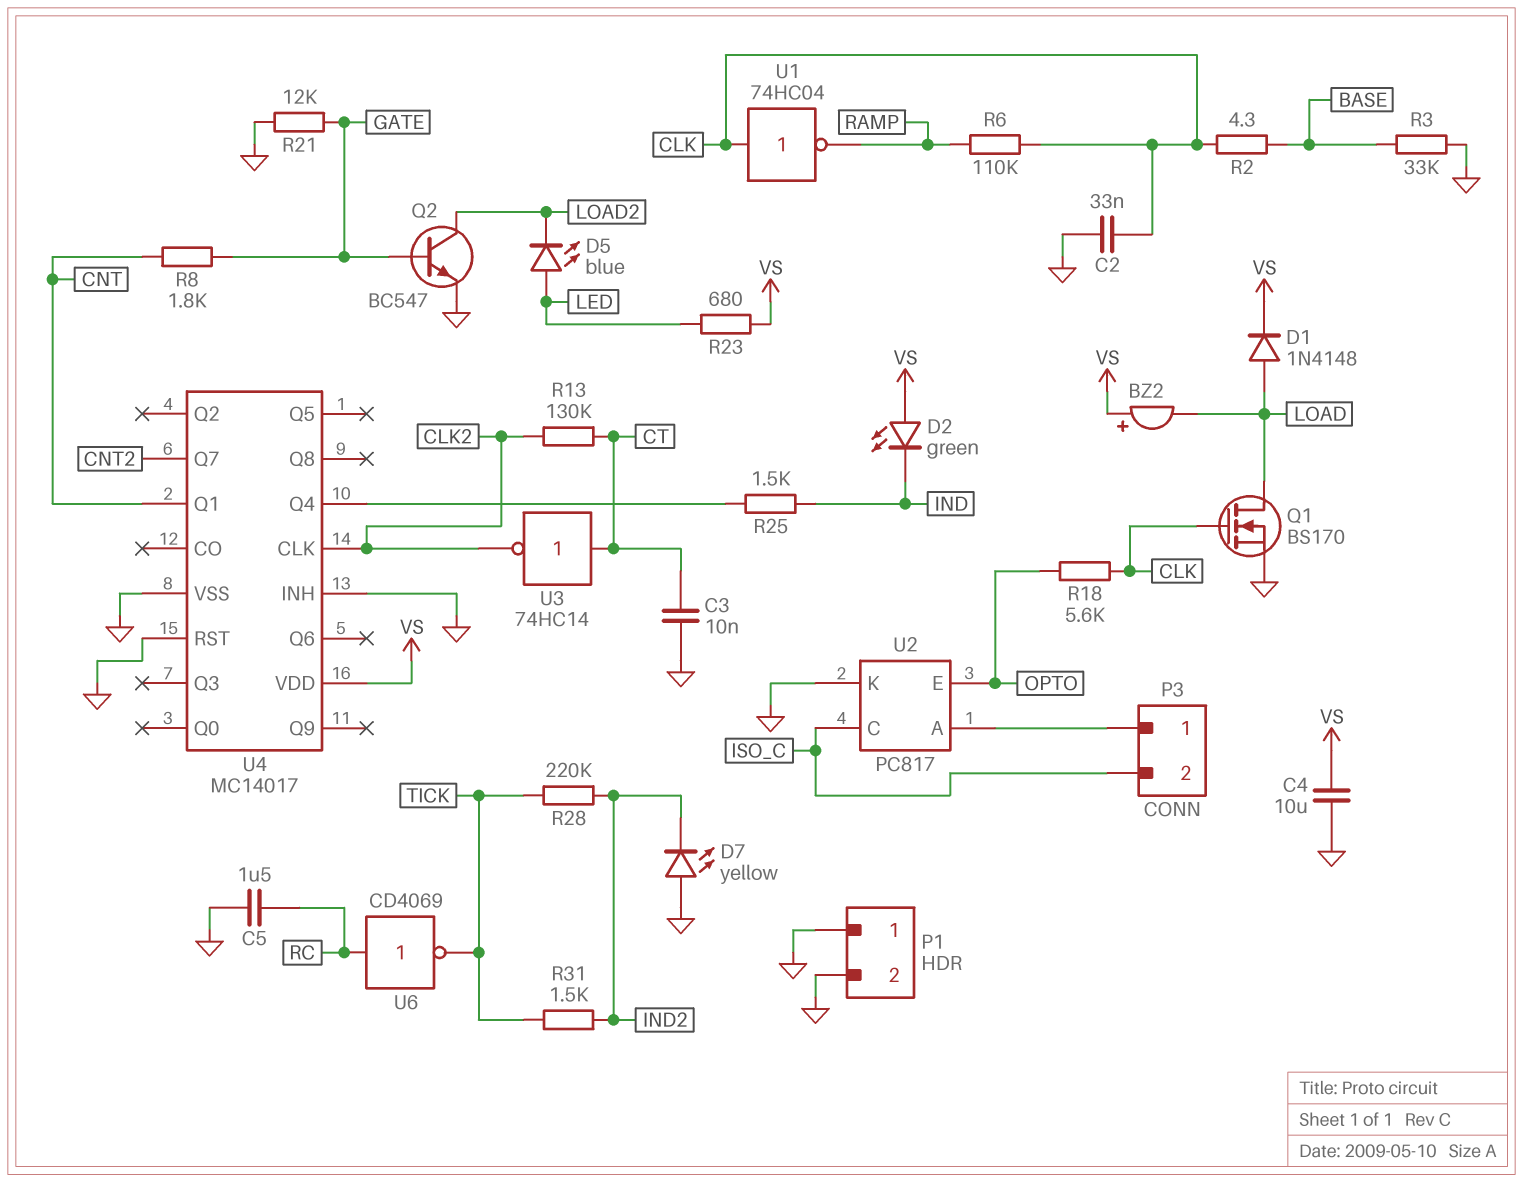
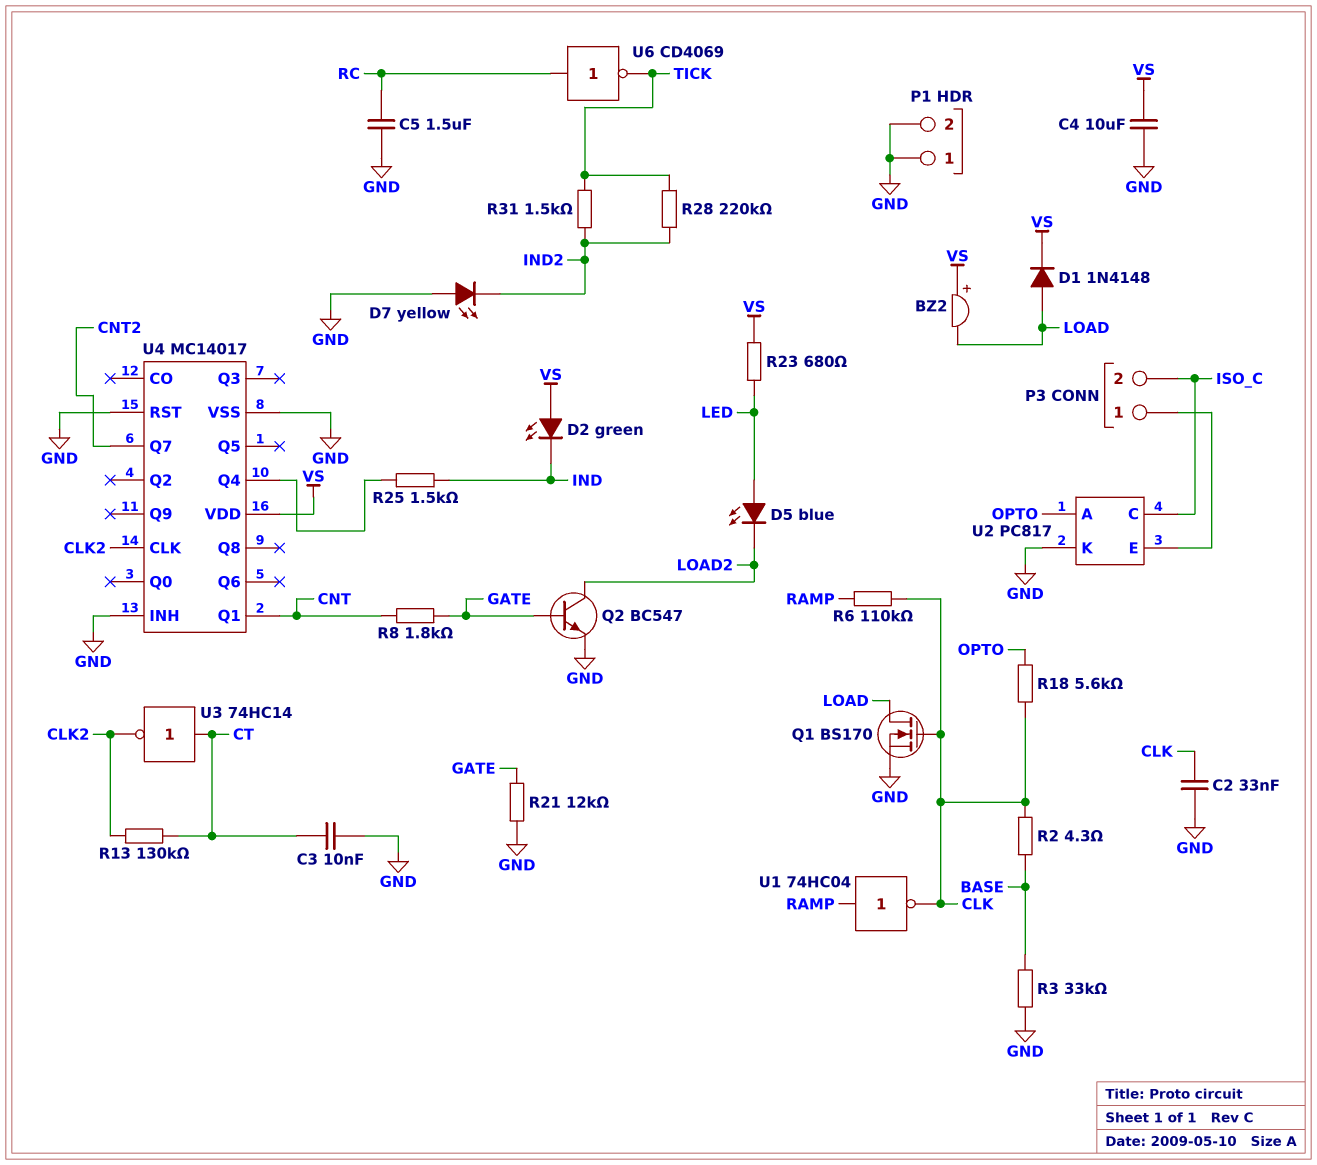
U1: NOT 74HC04 (in CLK, out RAMP) -> NOT 74HC04 (in RAMP, out CLK)
U2 pin A: P3/1 -> OPTO
U2 pin E: OPTO -> P3/1

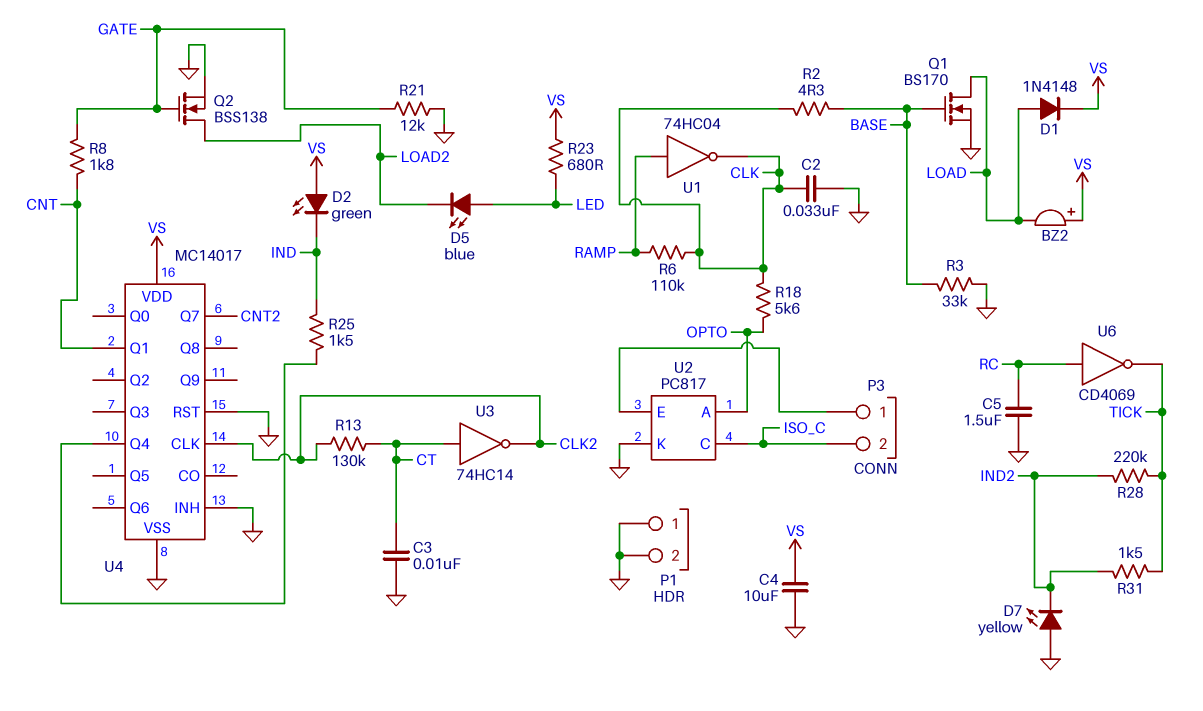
Q1: NMOS BS170 (G CLK, D LOAD, S GND) -> NMOS BS170 (G BASE, D LOAD, S GND)
Q2: NPN BC547 (B GATE, C LOAD2, E GND) -> NMOS BSS138 (G GATE, D LOAD2, S GND)

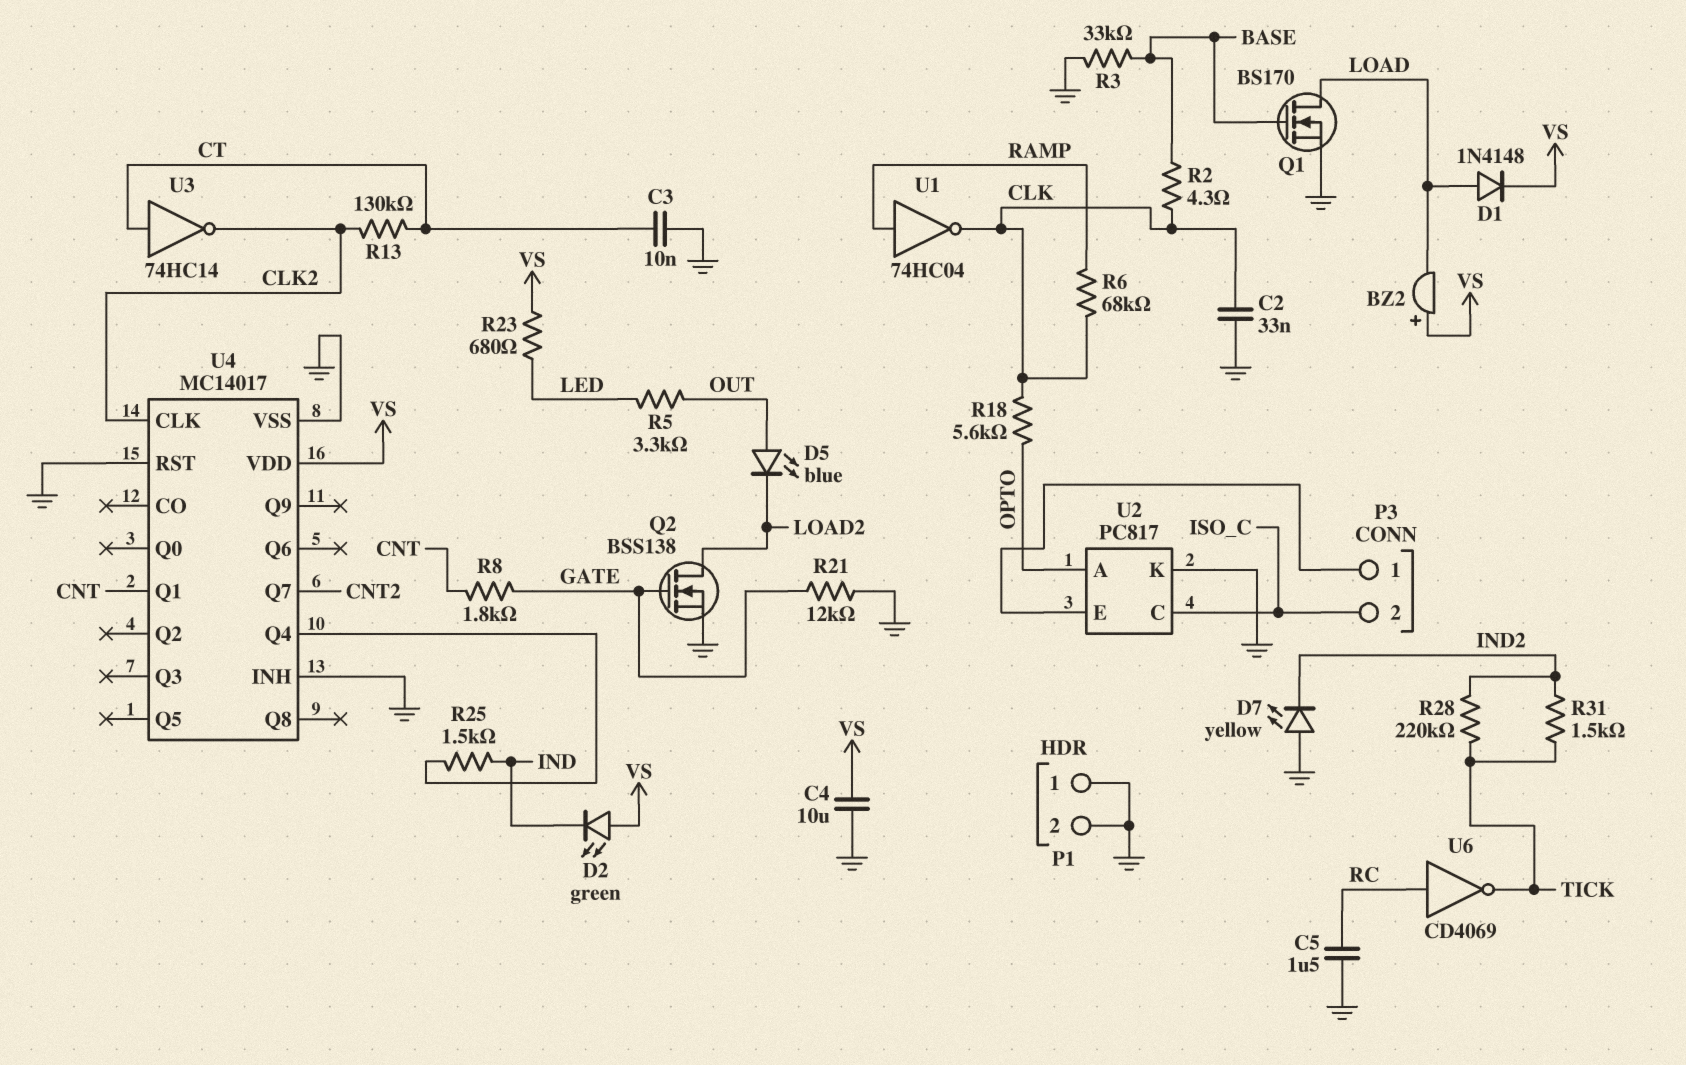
D5: LED blue (A LED, K LOAD2) -> LED blue (A OUT, K LOAD2)
R5: none -> 3.3k (LED, OUT)
R6: 110k (CLK, RAMP) -> 68k (CLK, RAMP)

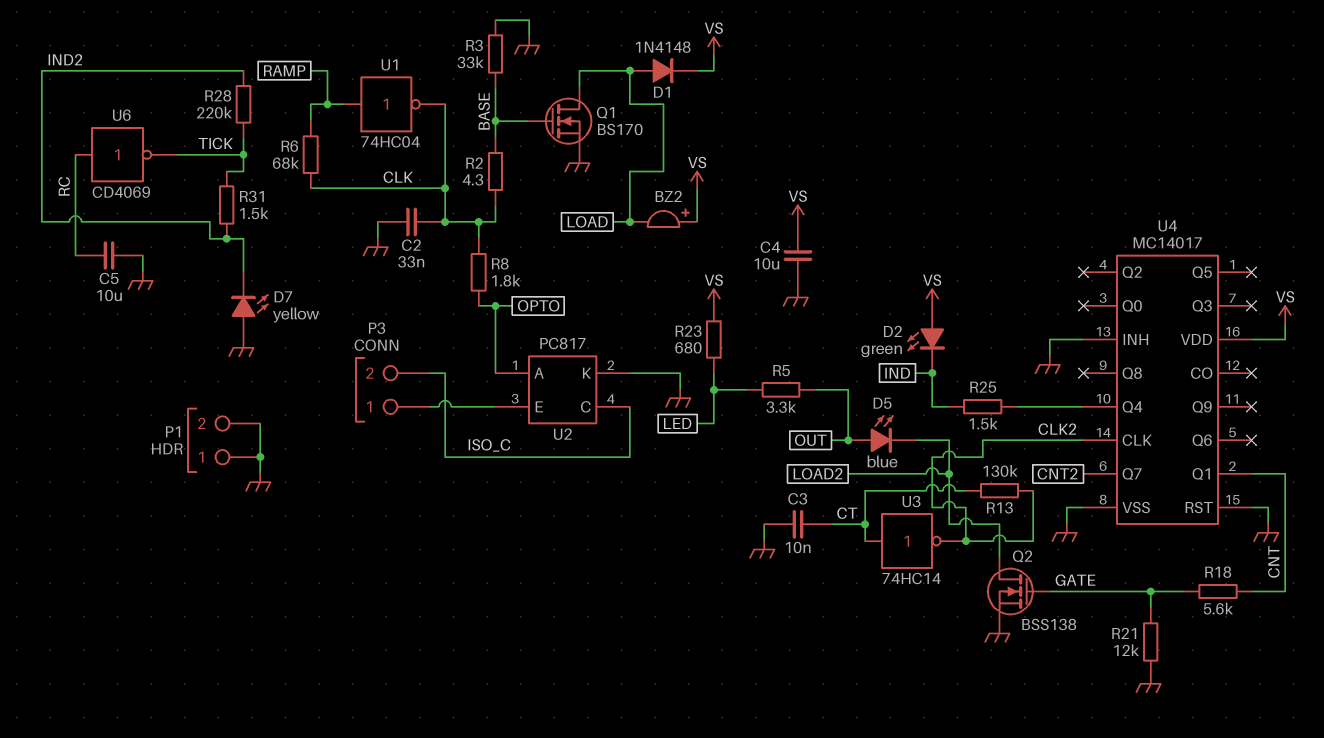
C5: 1.5uF (GND, RC) -> 10uF (GND, RC)
R8: 1.8k (CNT, GATE) -> 1.8k (CLK, OPTO)
R18: 5.6k (CLK, OPTO) -> 5.6k (CNT, GATE)

